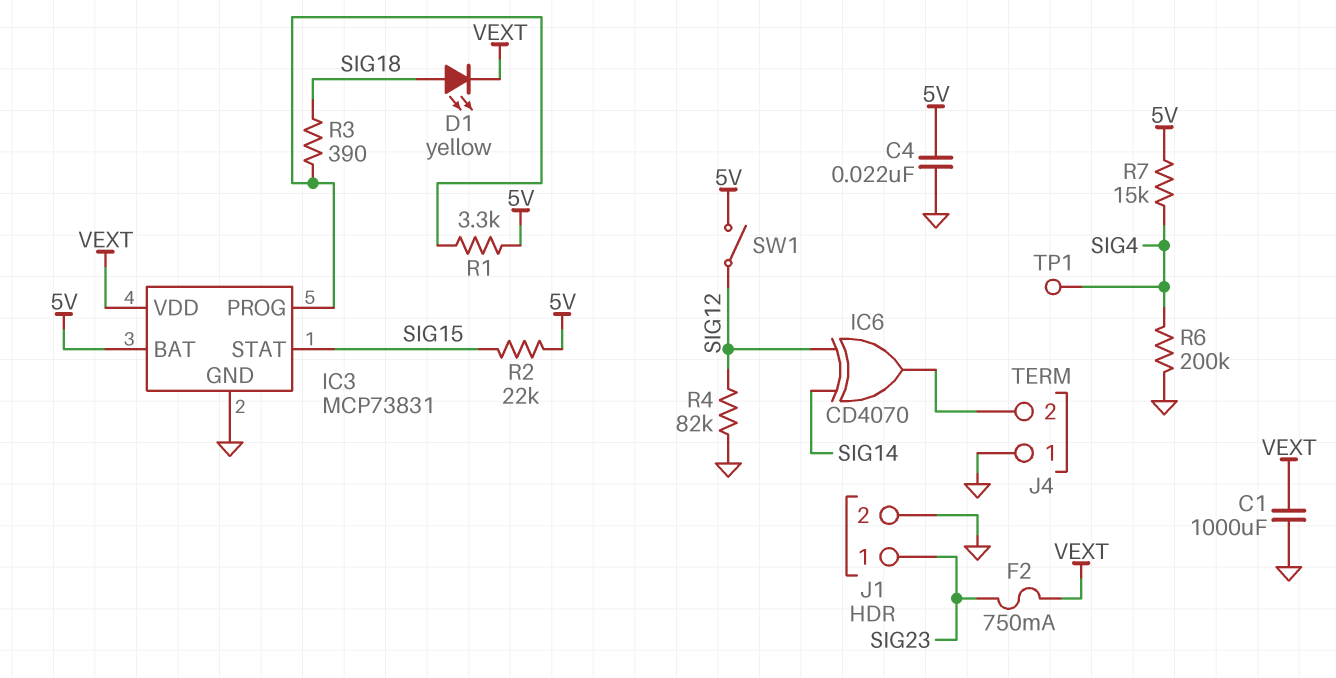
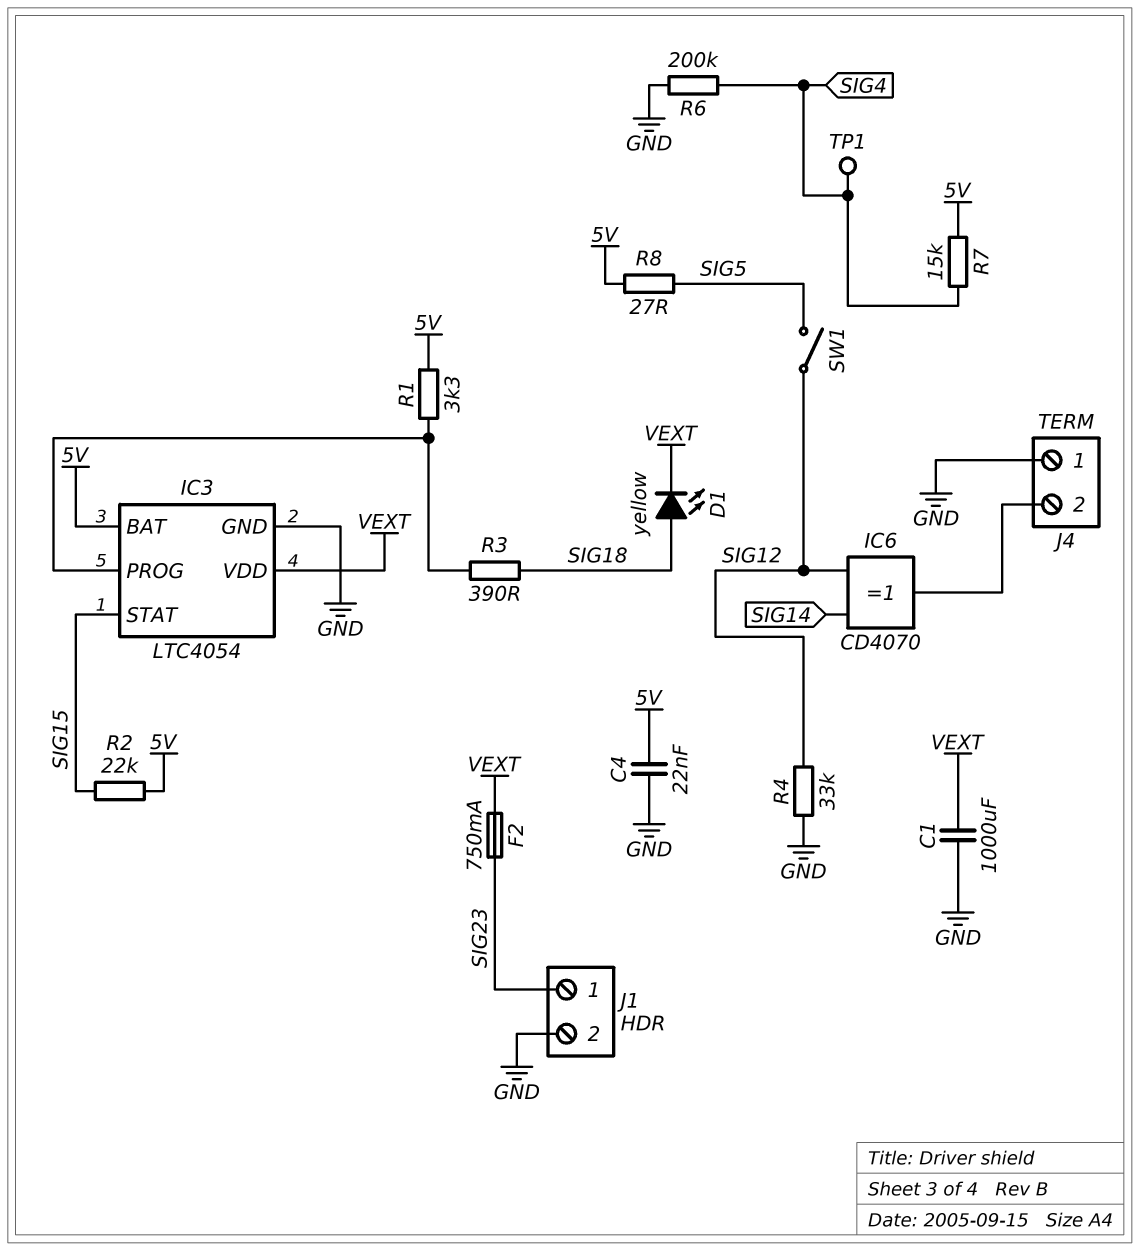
IC3: MCP73831 -> LTC4054
R4: 82k (GND, SIG12) -> 33k (GND, SIG12)
R8: none -> 27 (5V, SIG5)
SW1: switch (5V, SIG12) -> switch (SIG5, SIG12)

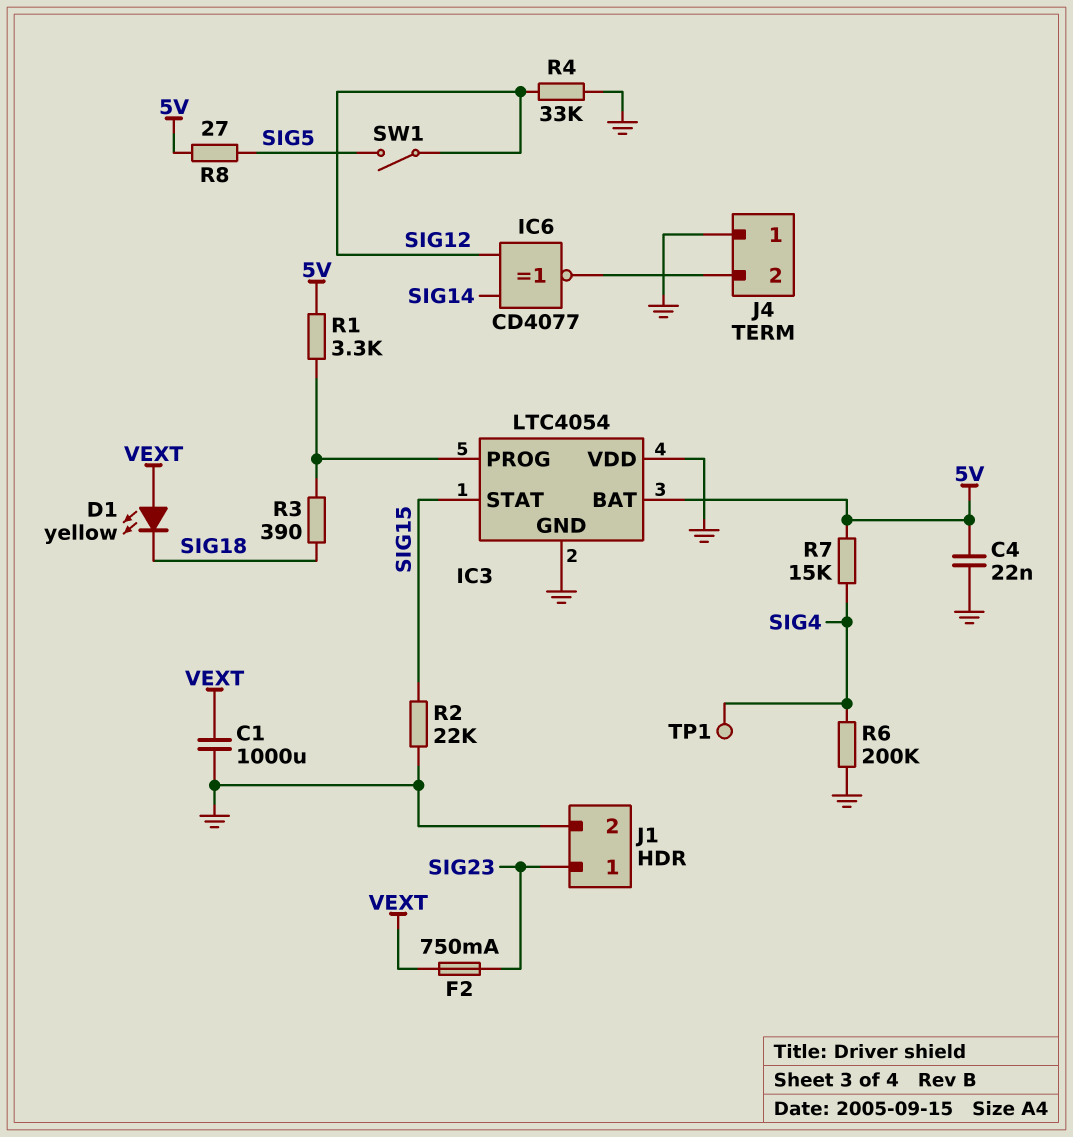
D1: LED yellow (A SIG18, K VEXT) -> LED yellow (A VEXT, K SIG18)
IC3 pin VDD: VEXT -> GND
IC6: XOR CD4070 (in SIG12, in SIG14, out J4/2) -> XNOR CD4077 (in SIG12, in SIG14, out J4/2)
R2: 22k (5V, SIG15) -> 22k (GND, SIG15)

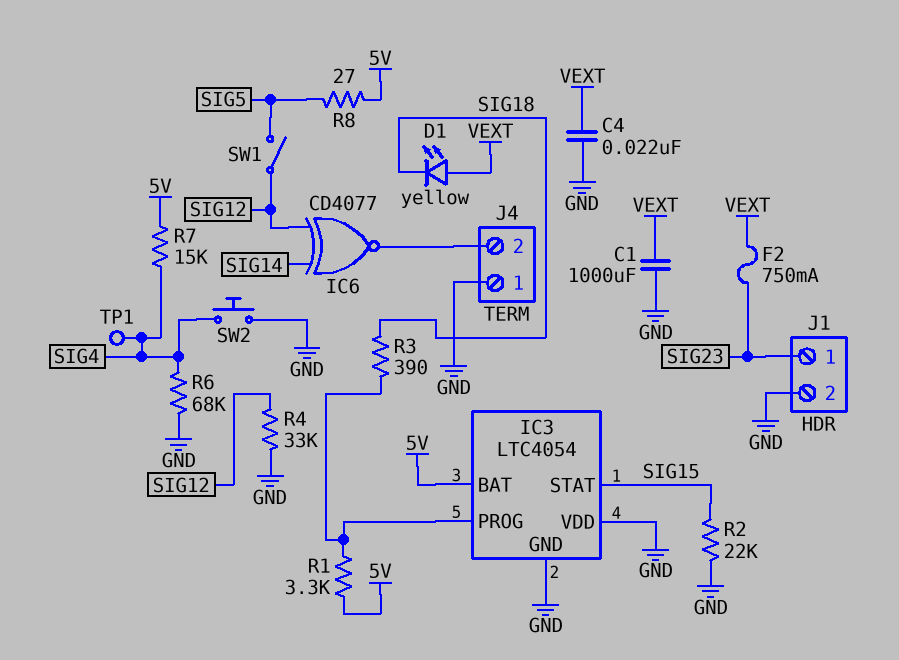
C4: 22nF (5V, GND) -> 22nF (GND, VEXT)
R6: 200k (GND, SIG4) -> 68k (GND, SIG4)
SW2: none -> button (GND, SIG4)

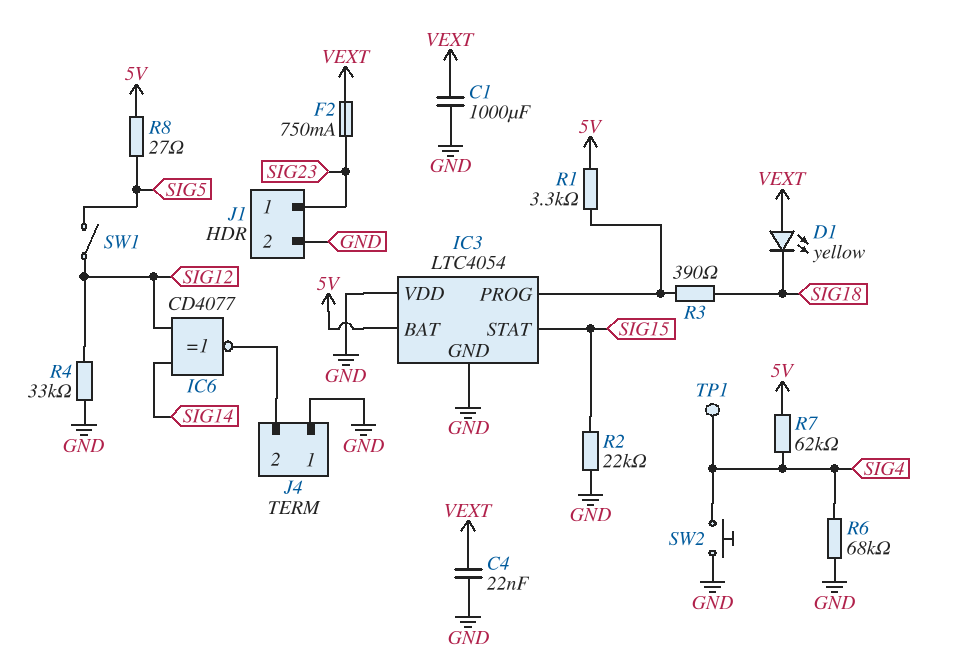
R7: 15k (5V, SIG4) -> 62k (5V, SIG4)

